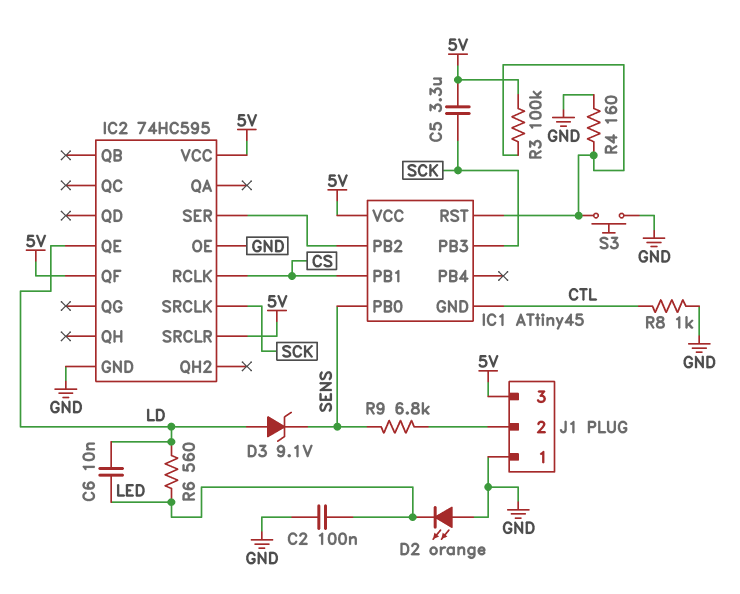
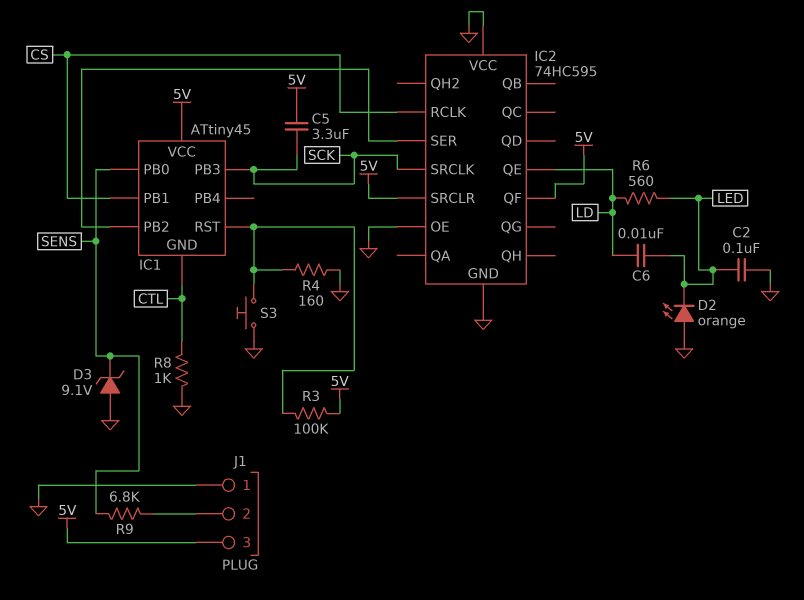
D3: zener 9.1V (A LD, K SENS) -> zener 9.1V (A GND, K SENS)
IC2 pin VCC: 5V -> GND

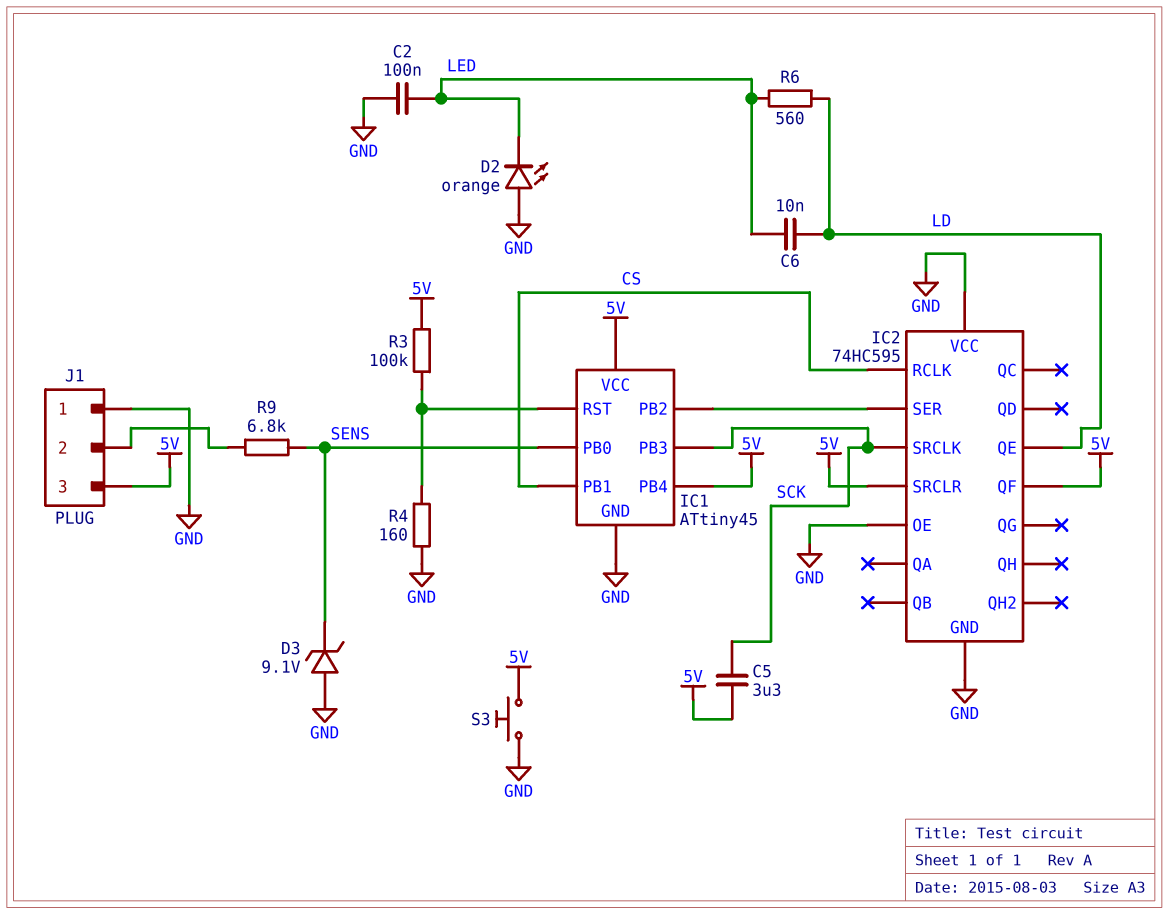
IC1 pin GND: CTL -> GND
IC1 pin PB4: none -> 5V
R8: 1k (CTL, GND) -> none
S3: button (GND, IC1/RST) -> button (5V, GND)

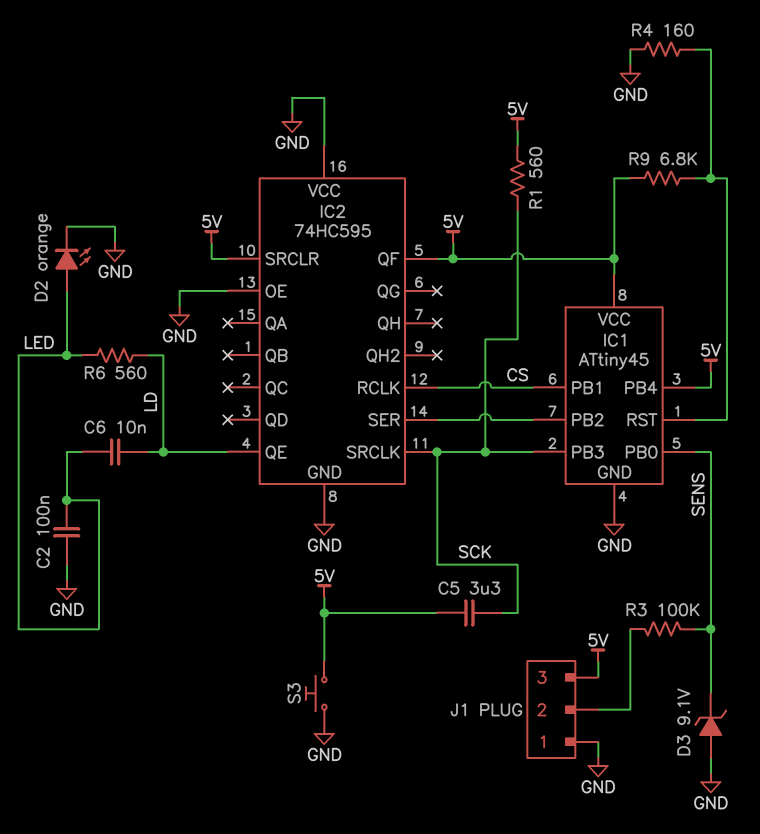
D2: LED orange (A GND, K LED) -> LED orange (A LED, K GND)
R1: none -> 560 (5V, SCK)
R3: 100k (5V, IC1/RST) -> 100k (J1/2, SENS)
R9: 6.8k (J1/2, SENS) -> 6.8k (5V, IC1/RST)

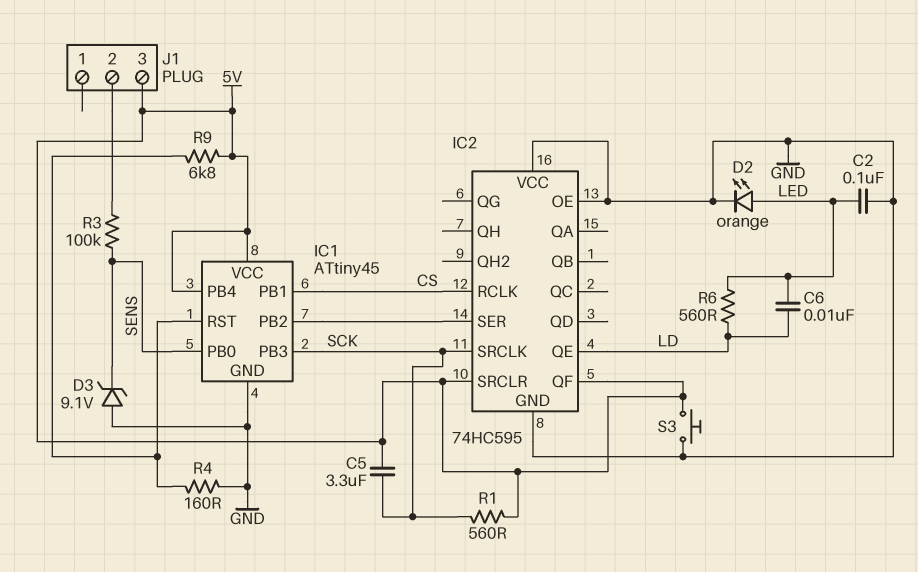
J1 pin 1: GND -> none

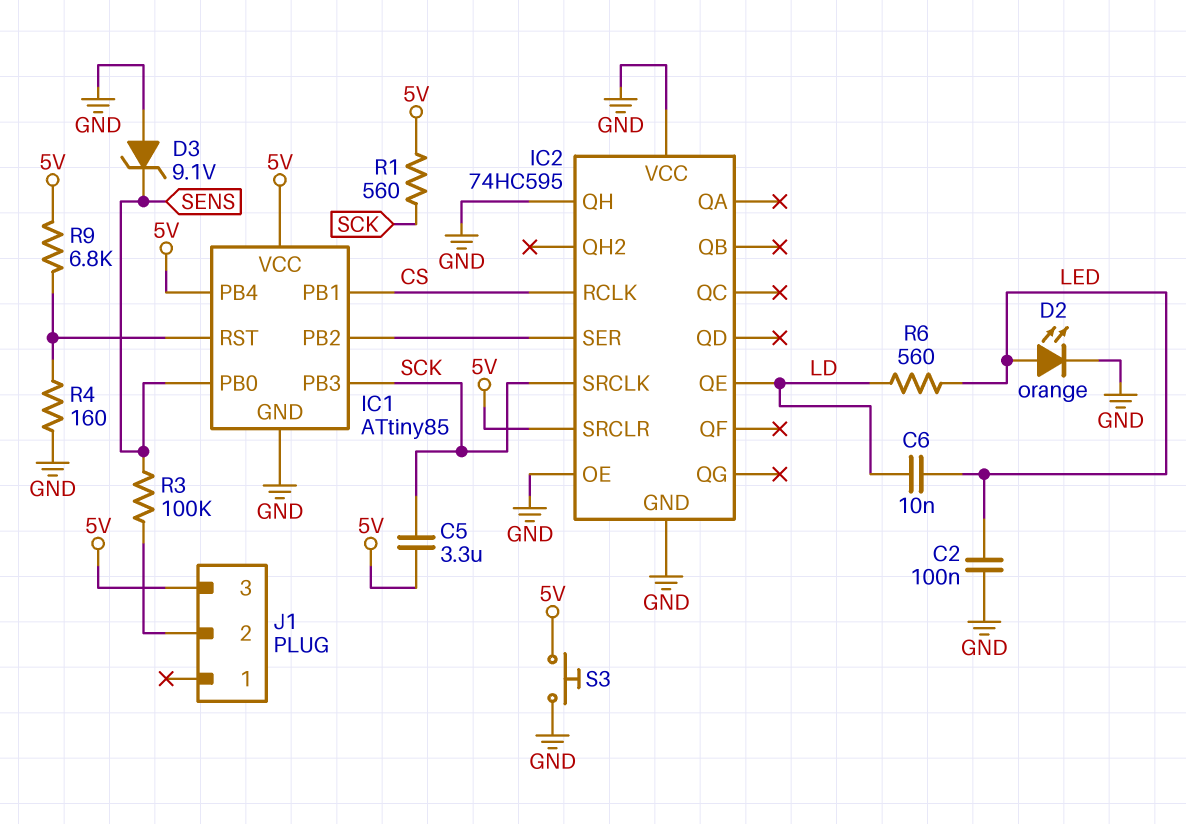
IC1: ATtiny45 -> ATtiny85
IC2 pin QF: 5V -> none
IC2 pin QH: none -> GND

